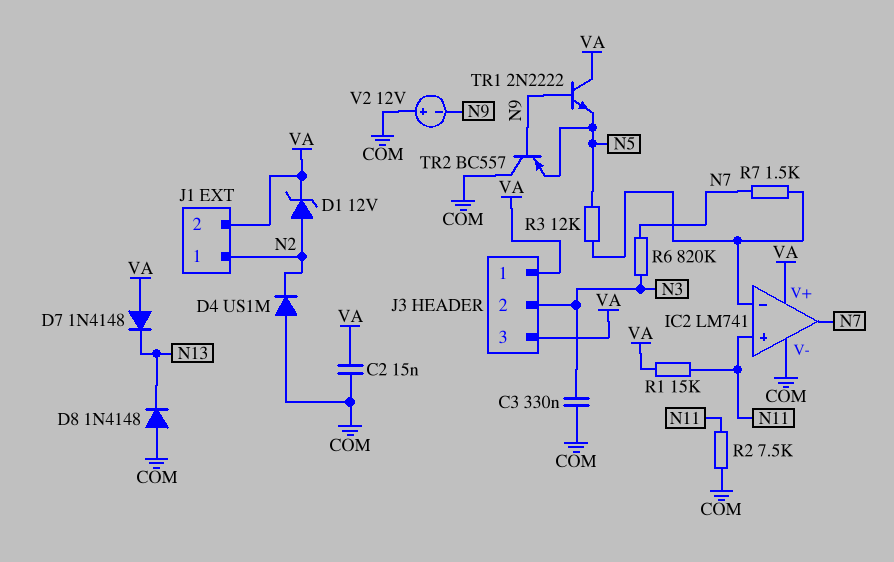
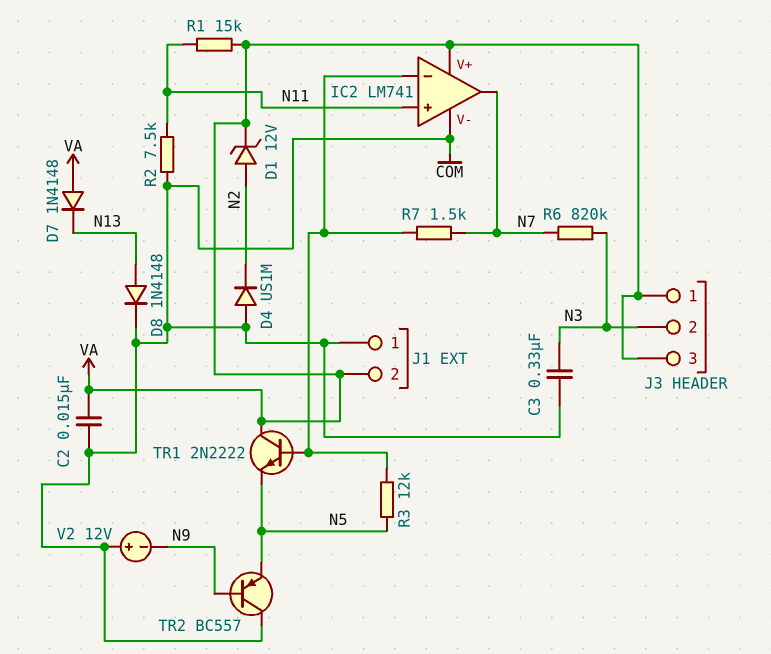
D8: diode 1N4148 (A COM, K N13) -> diode 1N4148 (A N13, K COM)
J1 pin 1: N2 -> COM
TR1: NPN 2N2222 (B N9, C VA, E N5) -> NPN 2N2222 (B IC2/in-, C VA, E N5)

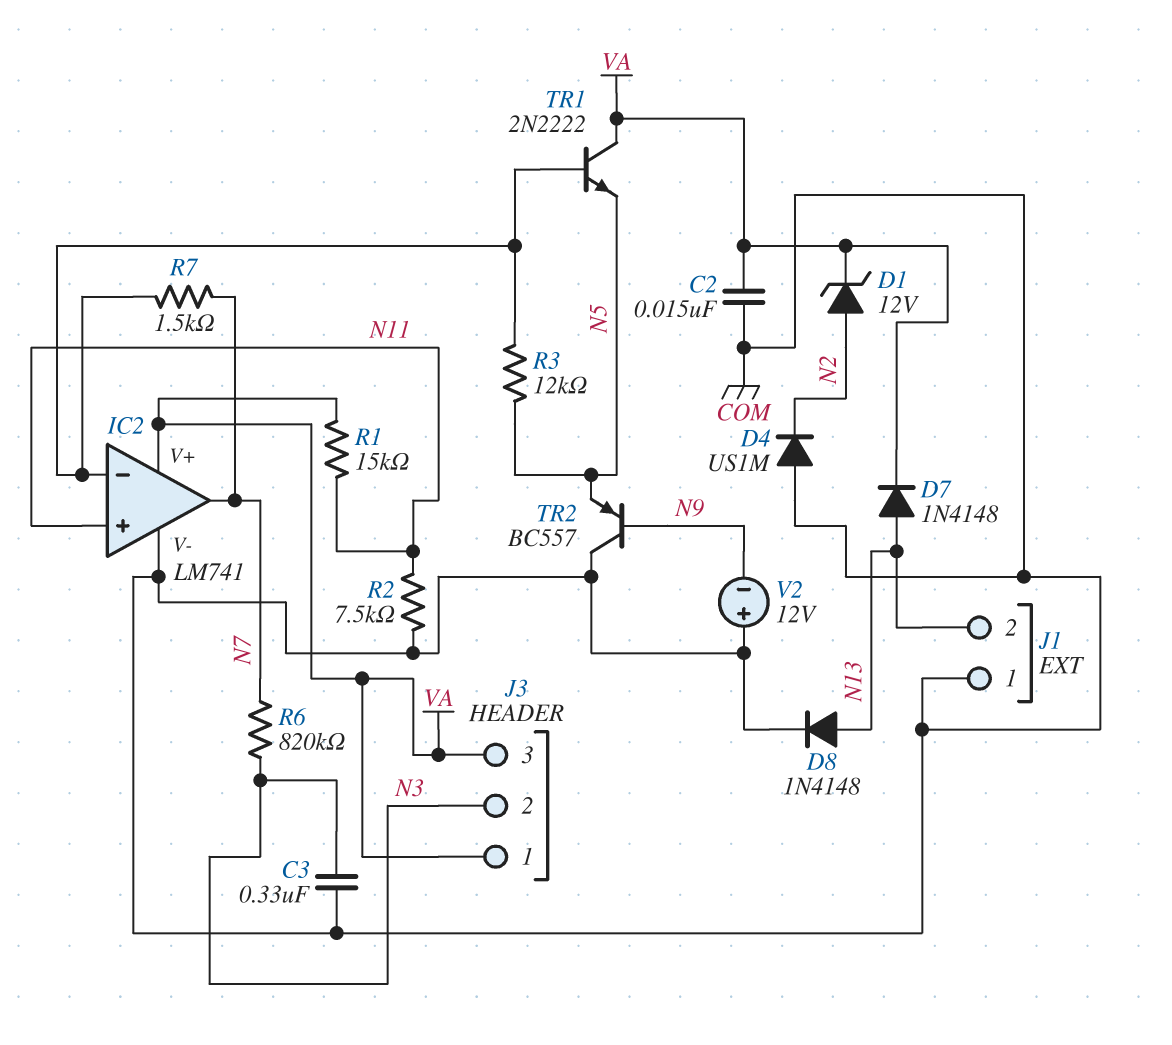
D7: diode 1N4148 (A VA, K N13) -> diode 1N4148 (A N13, K VA)
J1 pin 2: VA -> N13

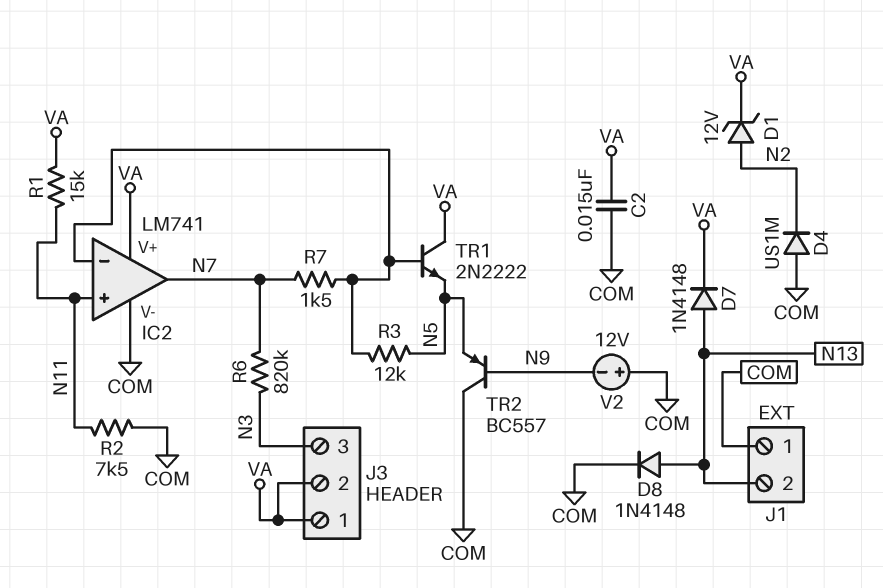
C3: 330nF (COM, N3) -> none
J3 pin 2: N3 -> VA
J3 pin 3: VA -> N3

